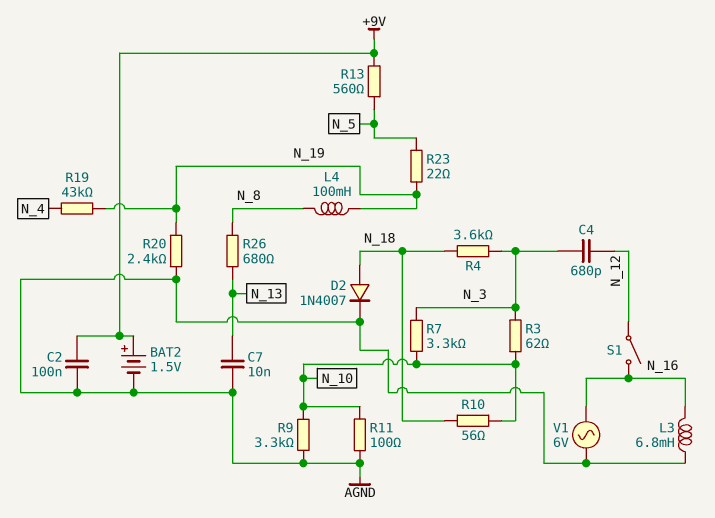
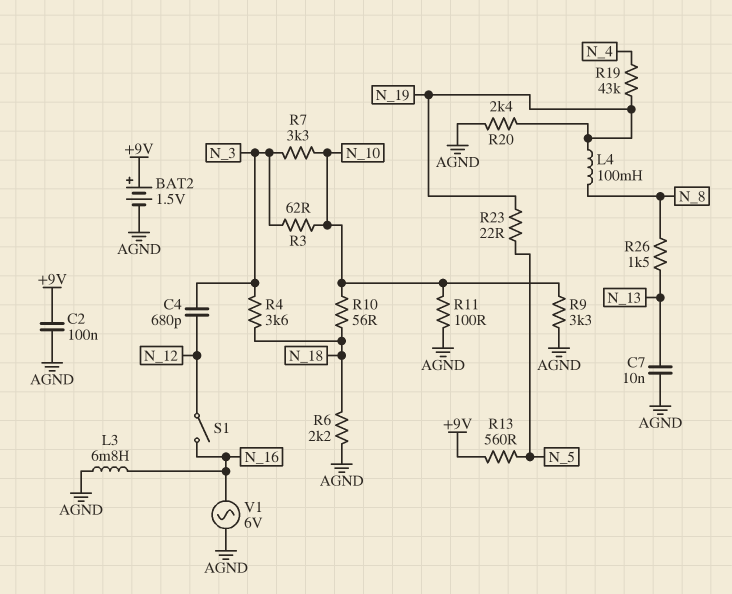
D2: diode 1N4007 (A N_18, K AGND) -> none
R6: none -> 2.2k (AGND, N_18)
R26: 680 (N_8, N_13) -> 1.5k (N_8, N_13)

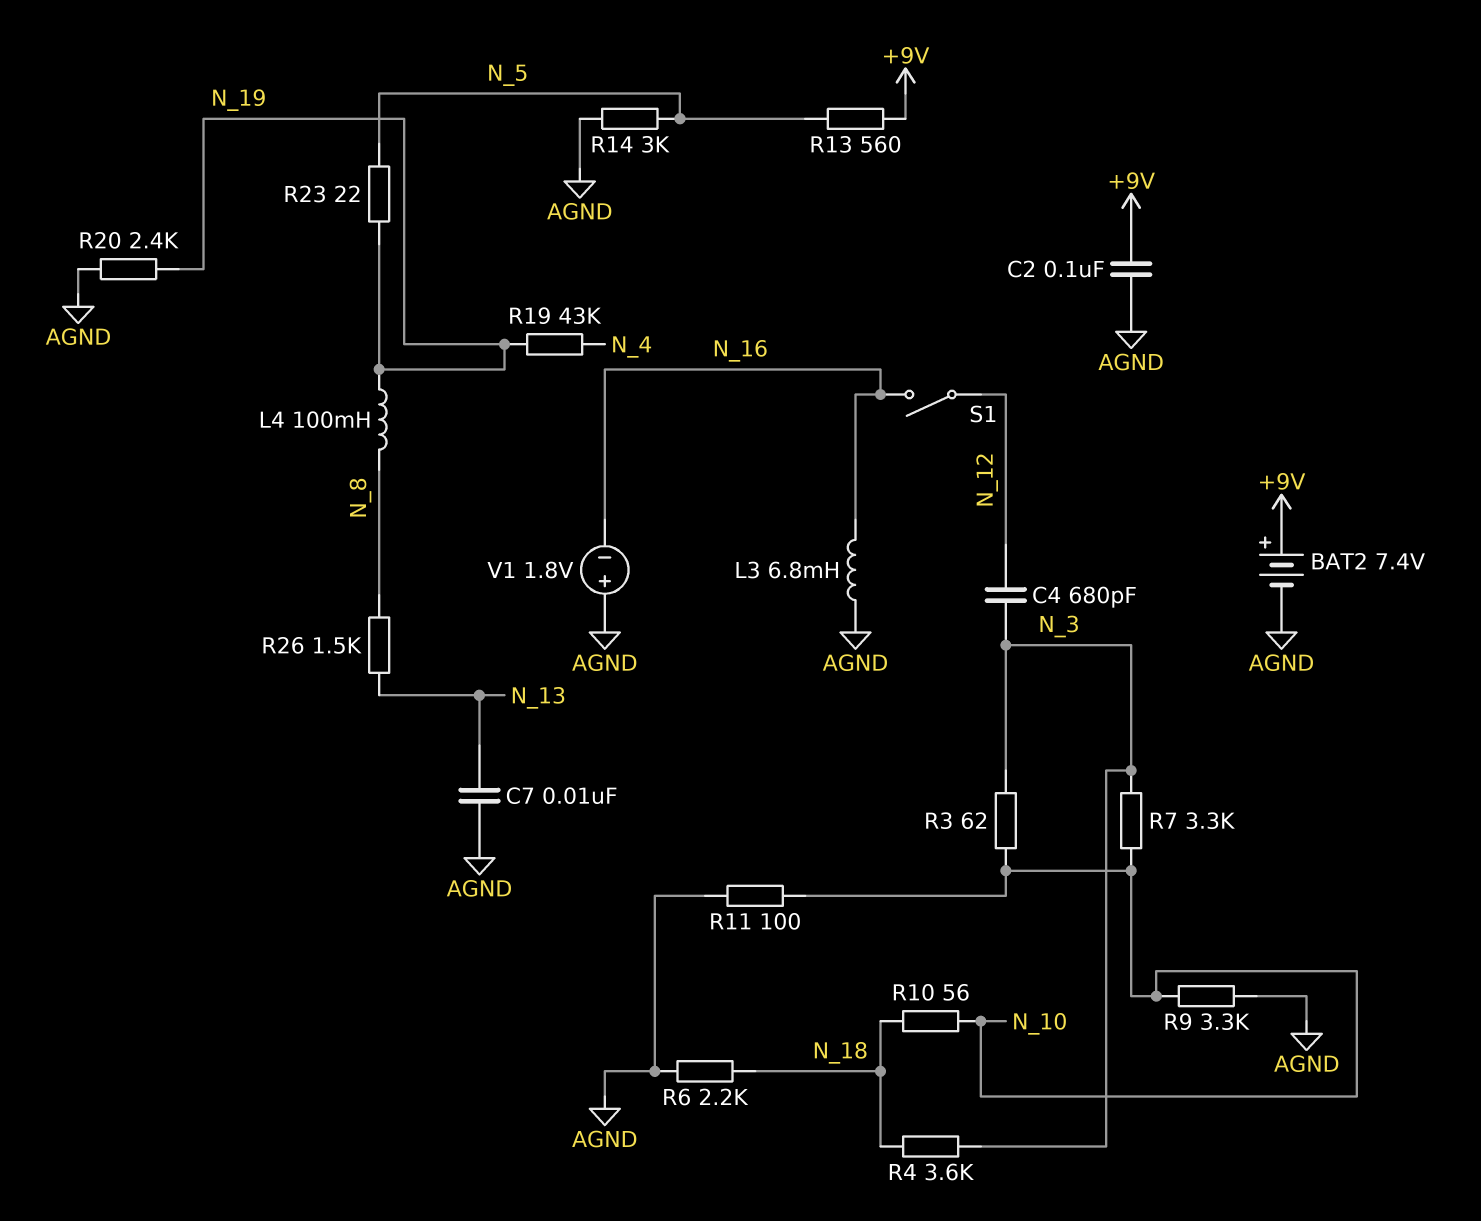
BAT2: 1.5V (plus +9V, minus AGND) -> 7.4V (plus +9V, minus AGND)
R14: none -> 3k (AGND, N_5)
V1: AC 6V (AGND, N_16) -> 1.8V (plus AGND, minus N_16)

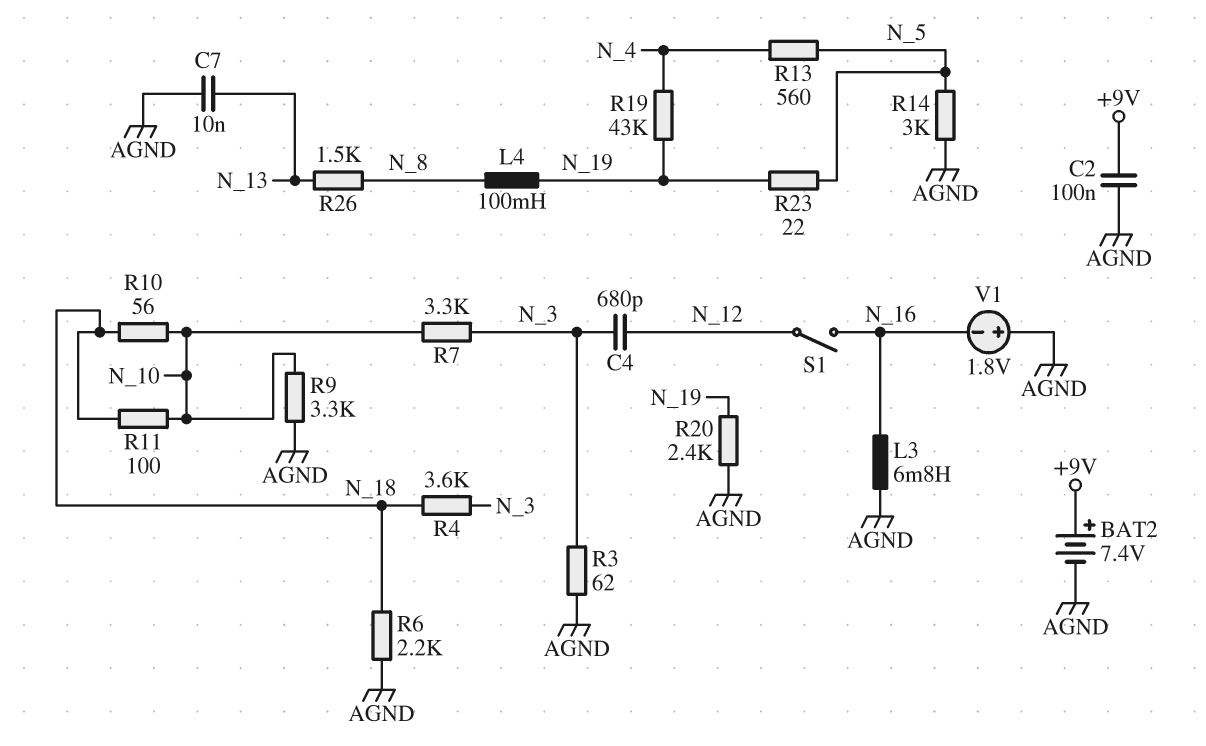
R3: 62 (N_3, N_10) -> 62 (AGND, N_3)
R11: 100 (AGND, N_10) -> 100 (N_10, N_18)
R13: 560 (+9V, N_5) -> 560 (N_4, N_5)

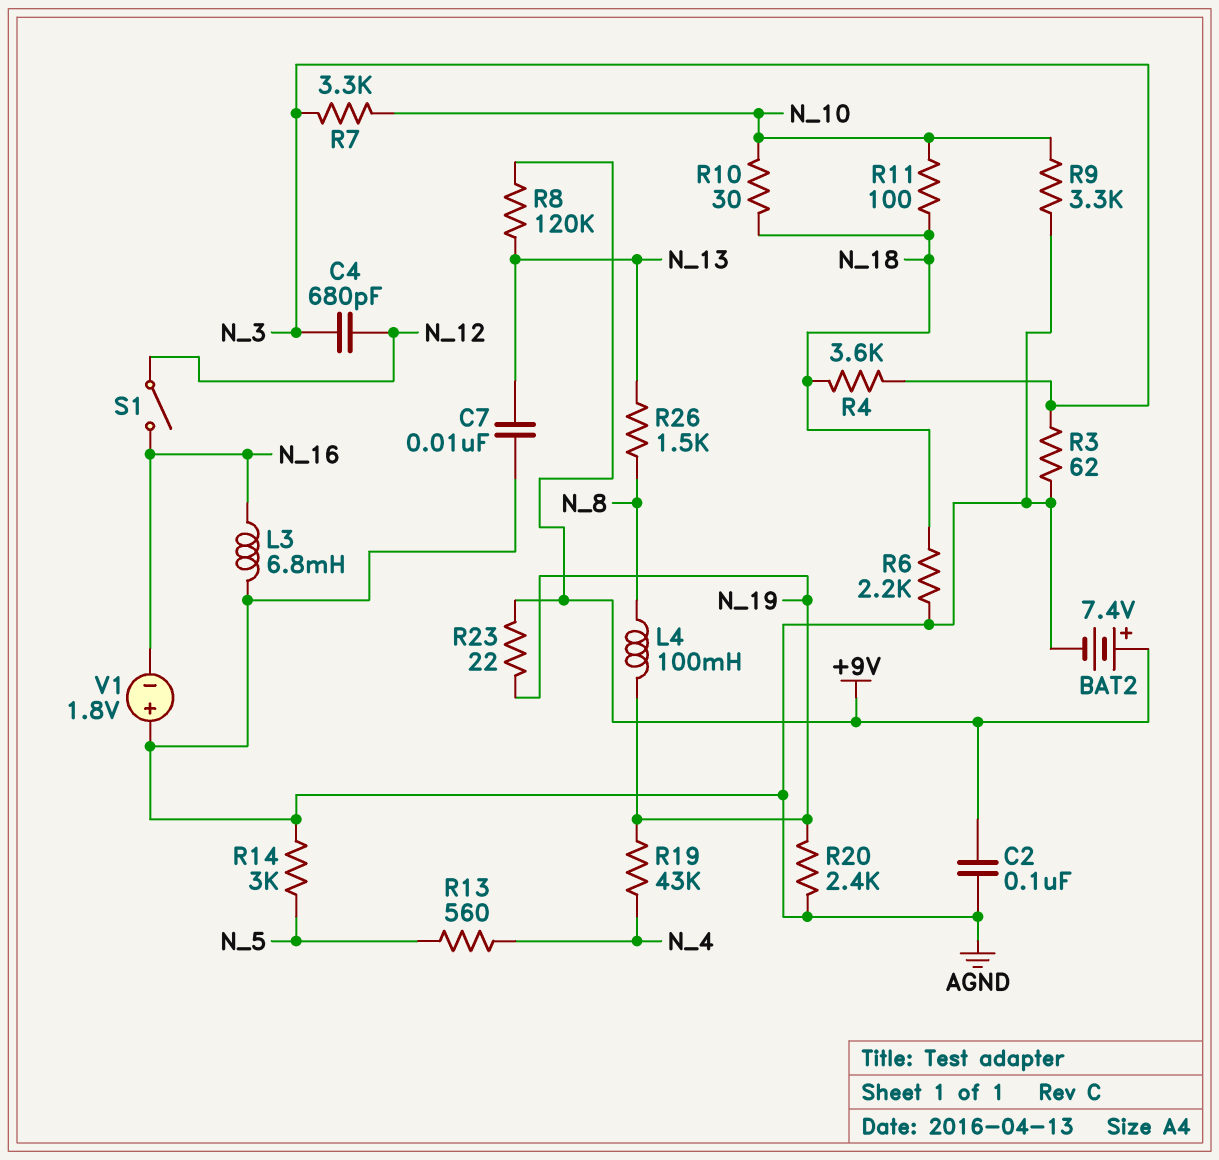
R8: none -> 120k (+9V, N_13)
R10: 56 (N_10, N_18) -> 30 (N_10, N_18)
R23: 22 (N_5, N_19) -> 22 (+9V, N_19)

